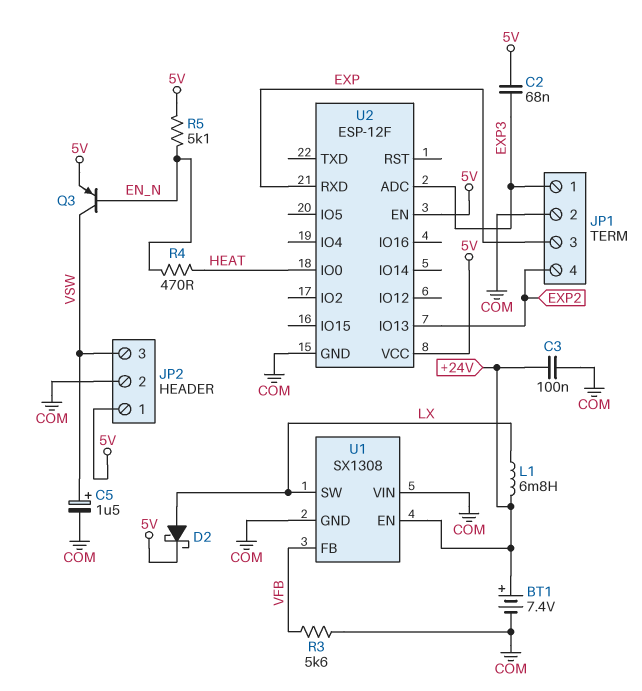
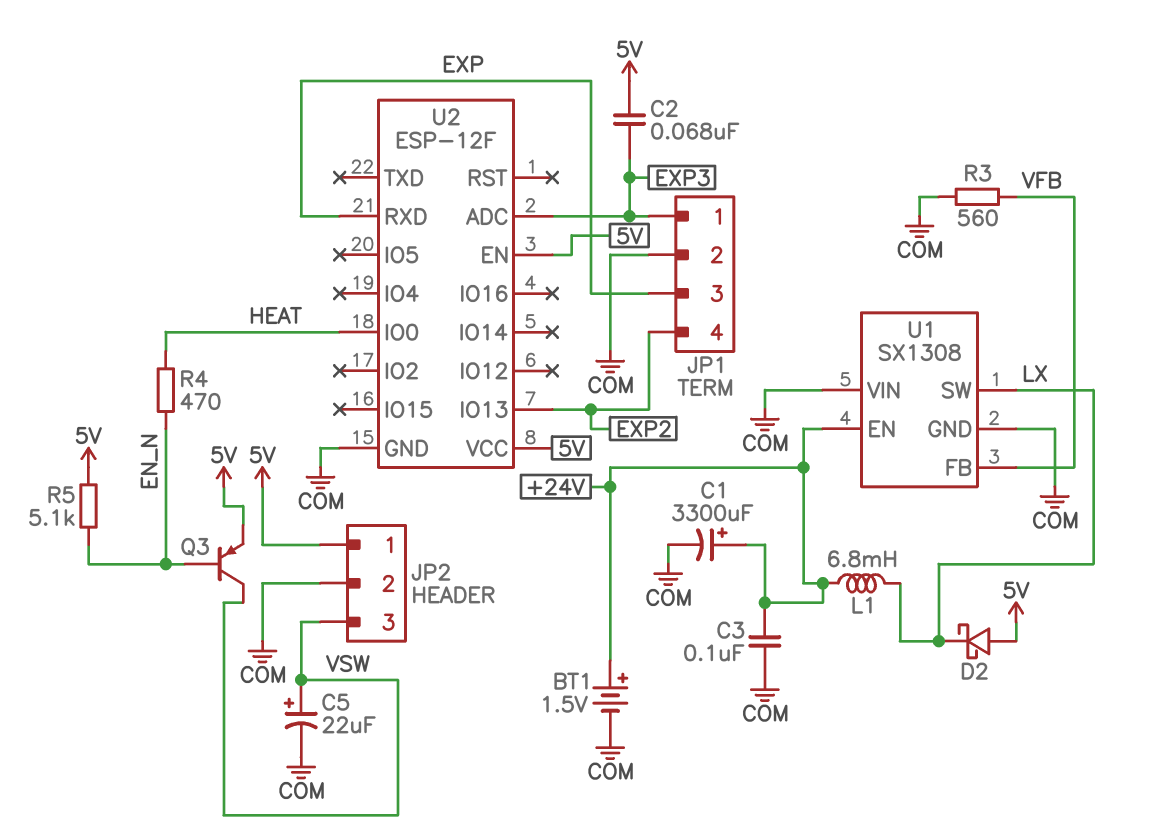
BT1: 7.4V (plus +24V, minus COM) -> 1.5V (plus +24V, minus COM)
C1: none -> 3300uF (plus +24V, minus COM)
C5: 1.5uF (plus VSW, minus COM) -> 22uF (plus VSW, minus COM)
D2: schottky (A LX, K 5V) -> schottky (A 5V, K LX)
R3: 5.6k (COM, VFB) -> 560 (COM, VFB)

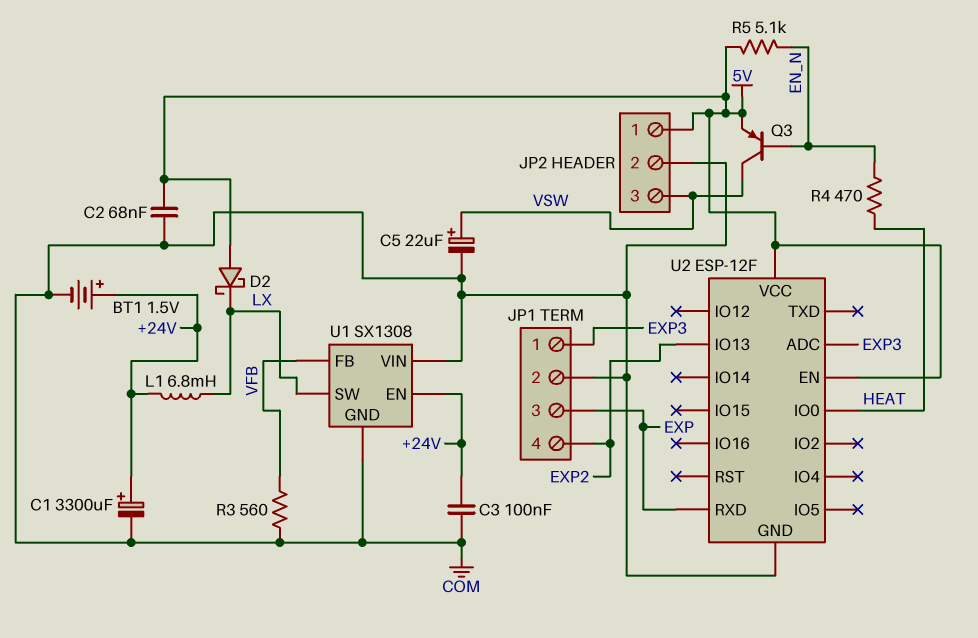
C2: 68nF (5V, EXP3) -> 68nF (5V, COM)

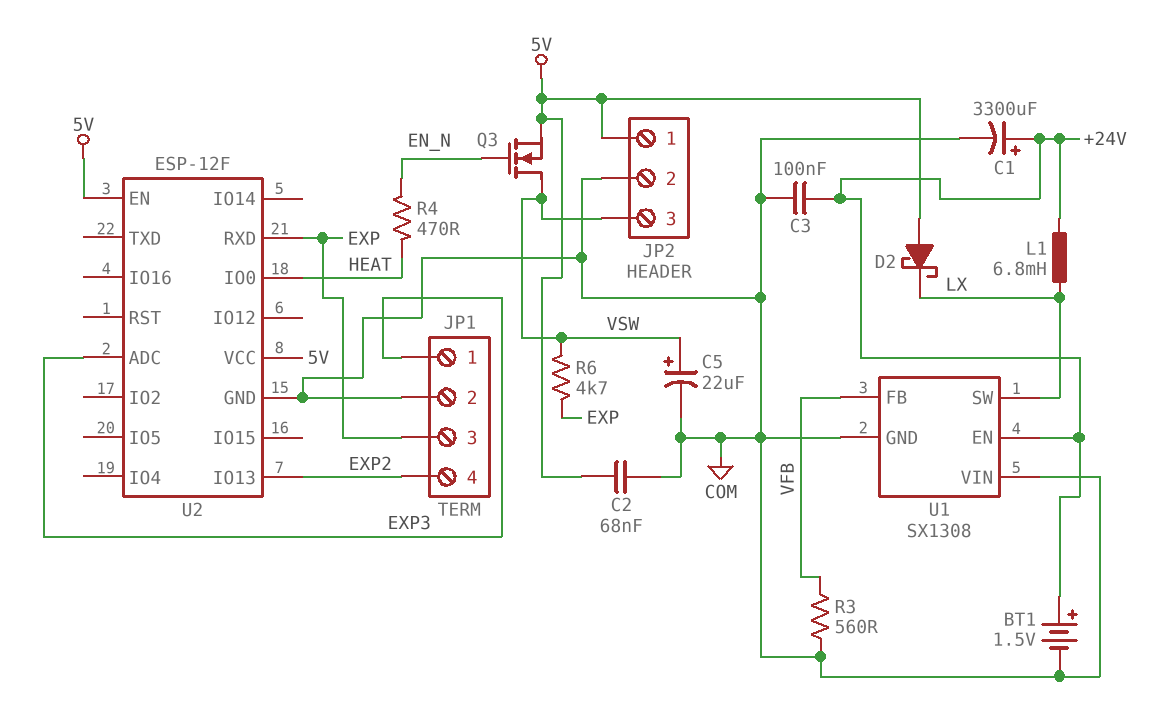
Q3: PNP (B EN_N, C VSW, E 5V) -> NMOS (G EN_N, D VSW, S 5V)
R5: 5.1k (5V, EN_N) -> none
R6: none -> 4.7k (EXP, VSW)

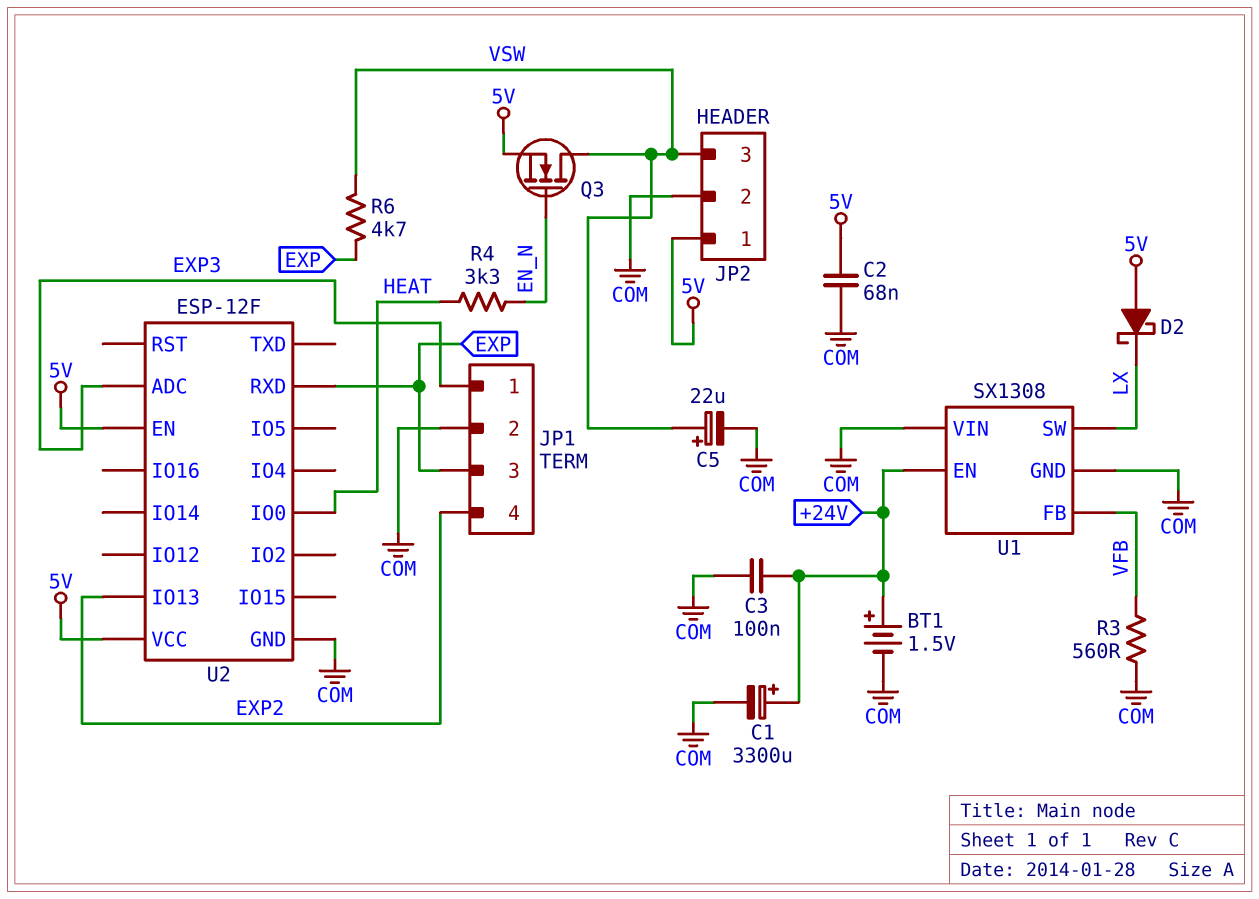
L1: 6.8mH (+24V, LX) -> none
R4: 470 (EN_N, HEAT) -> 3.3k (EN_N, HEAT)

